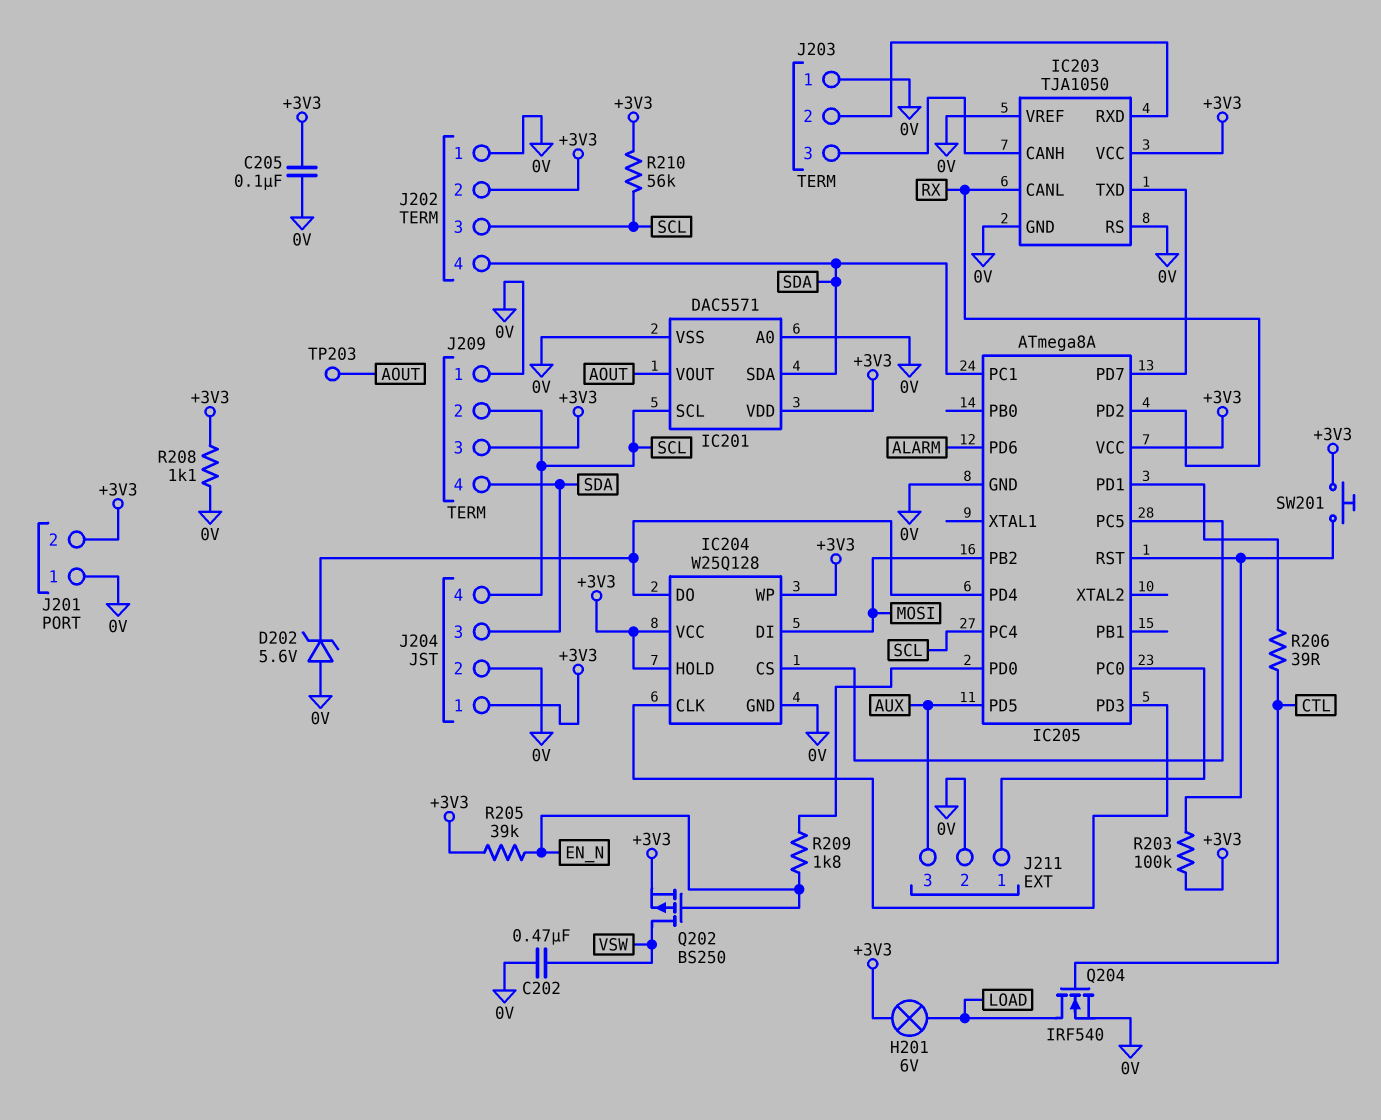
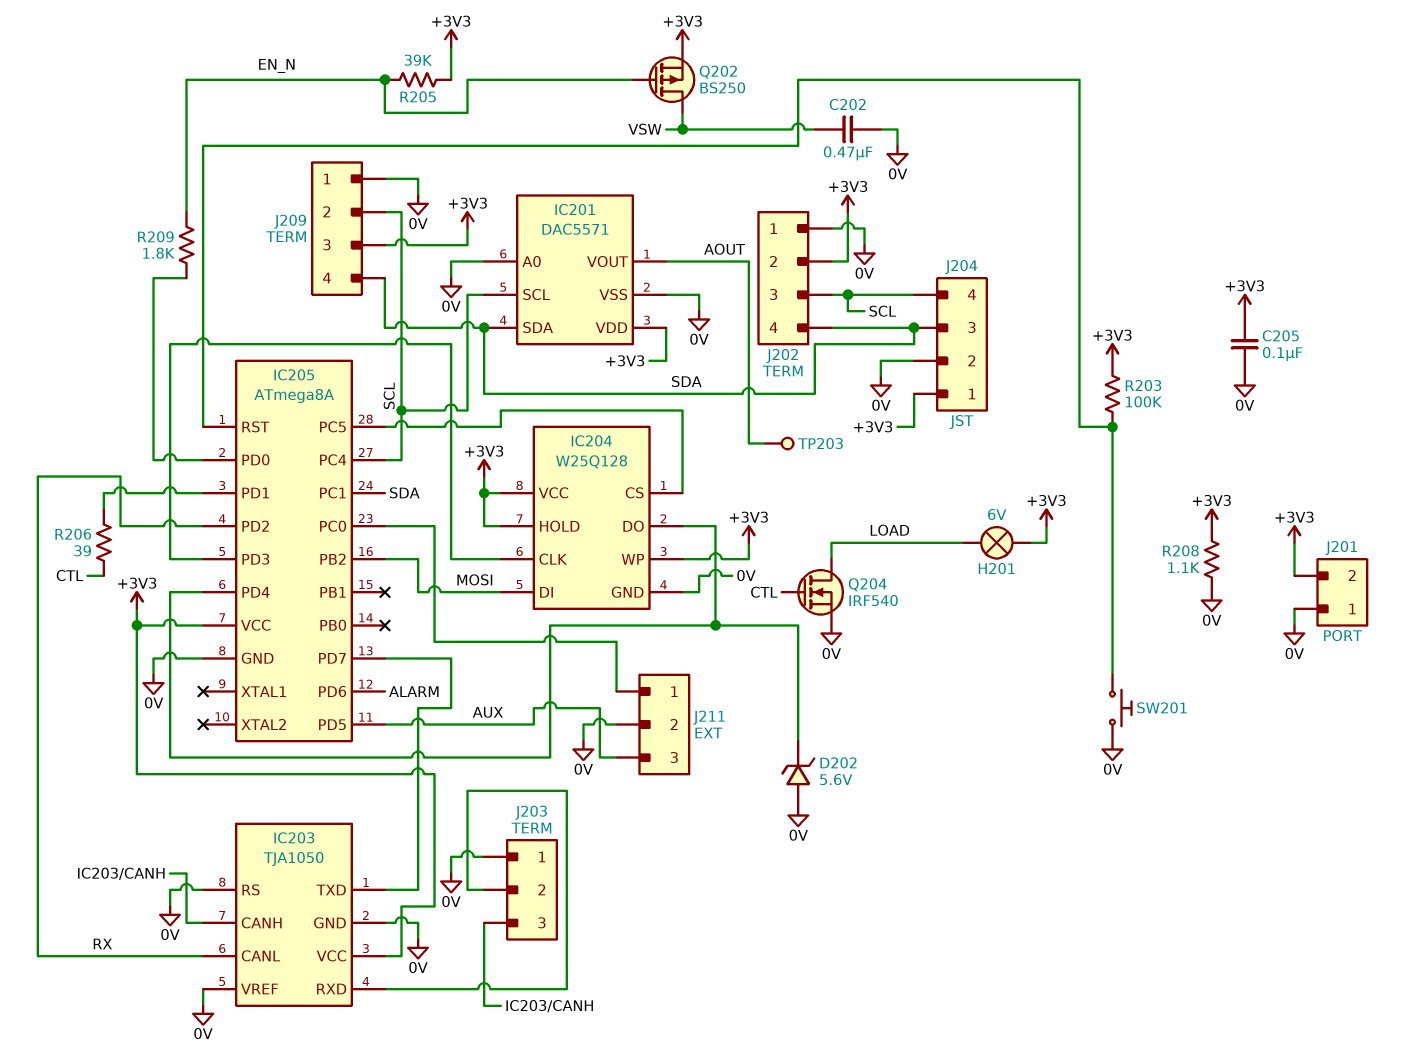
R210: 56k (+3V3, SCL) -> none
SW201: button (+3V3, IC205/RST) -> button (0V, IC205/RST)

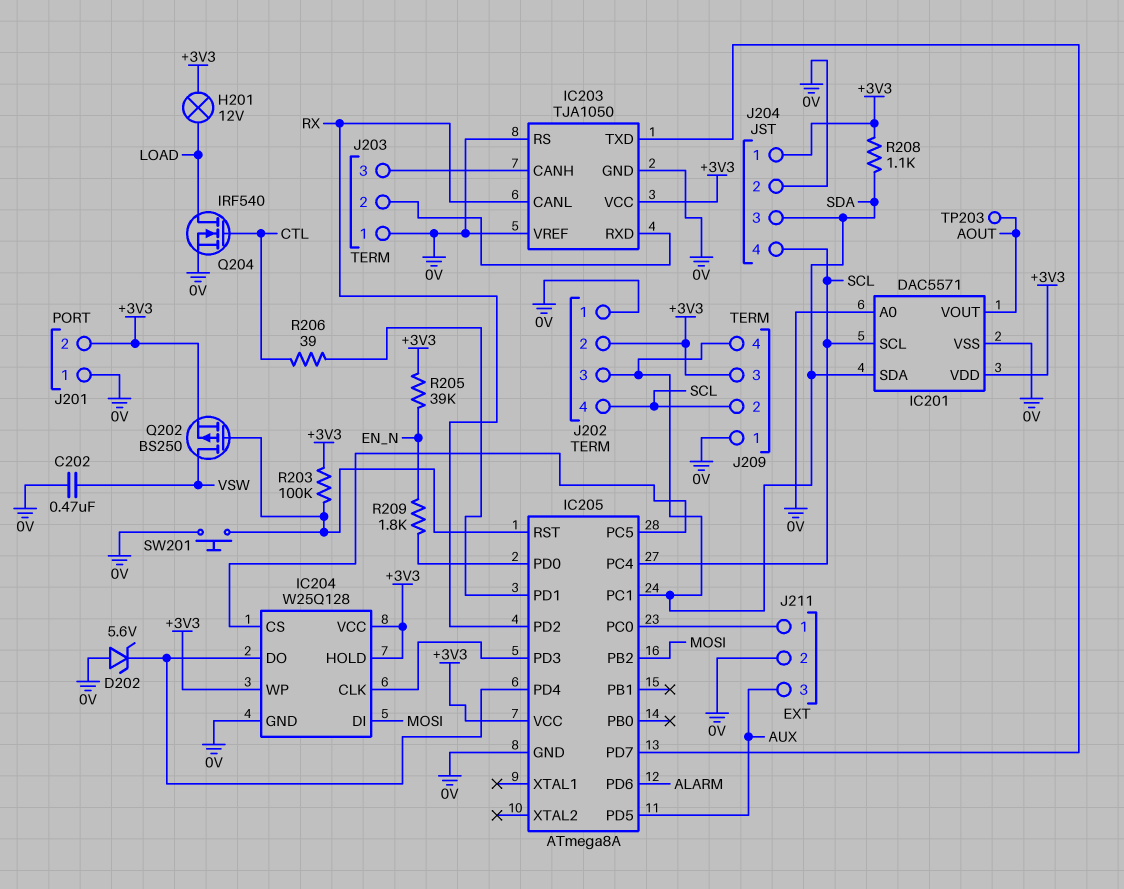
C205: 100nF (+3V3, 0V) -> none
H201: lamp 6V (+3V3, LOAD) -> lamp 12V (+3V3, LOAD)
J202 pin 3: SCL -> SDA
J202 pin 4: SDA -> SCL
Q202: PMOS BS250 (G EN_N, D VSW, S +3V3) -> PMOS BS250 (G IC205/RST, D VSW, S +3V3)
R208: 1.1k (+3V3, 0V) -> 1.1k (+3V3, SDA)

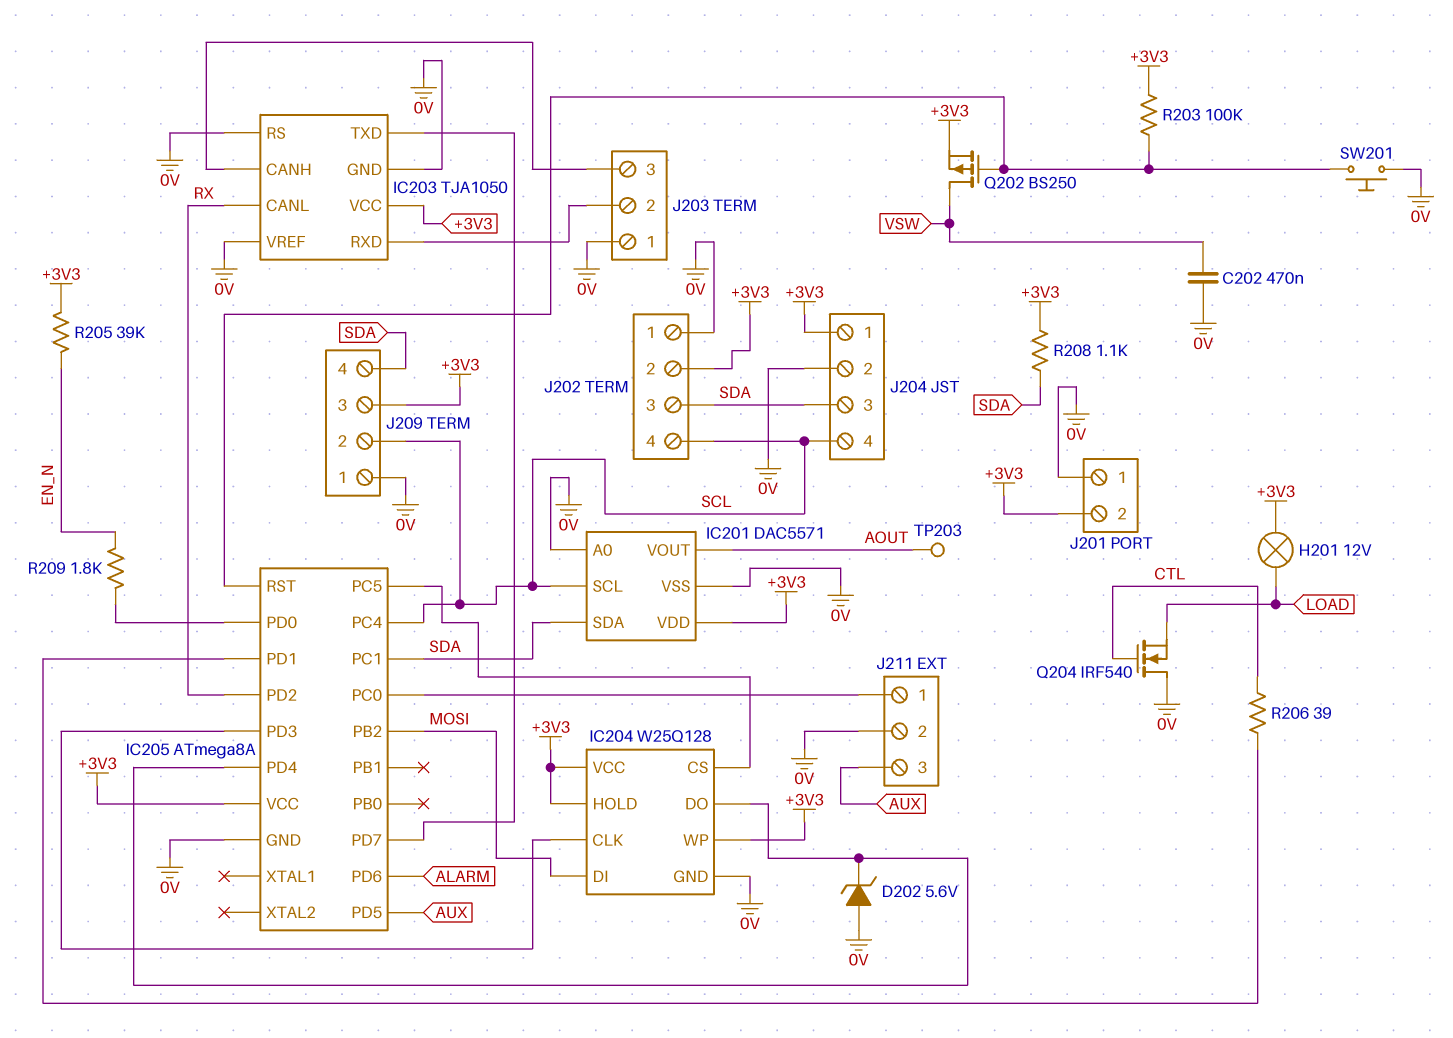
Q204: NMOS IRF540 (G CTL, D LOAD, S 0V) -> NMOS IRF540 (G CTL, D 0V, S LOAD)

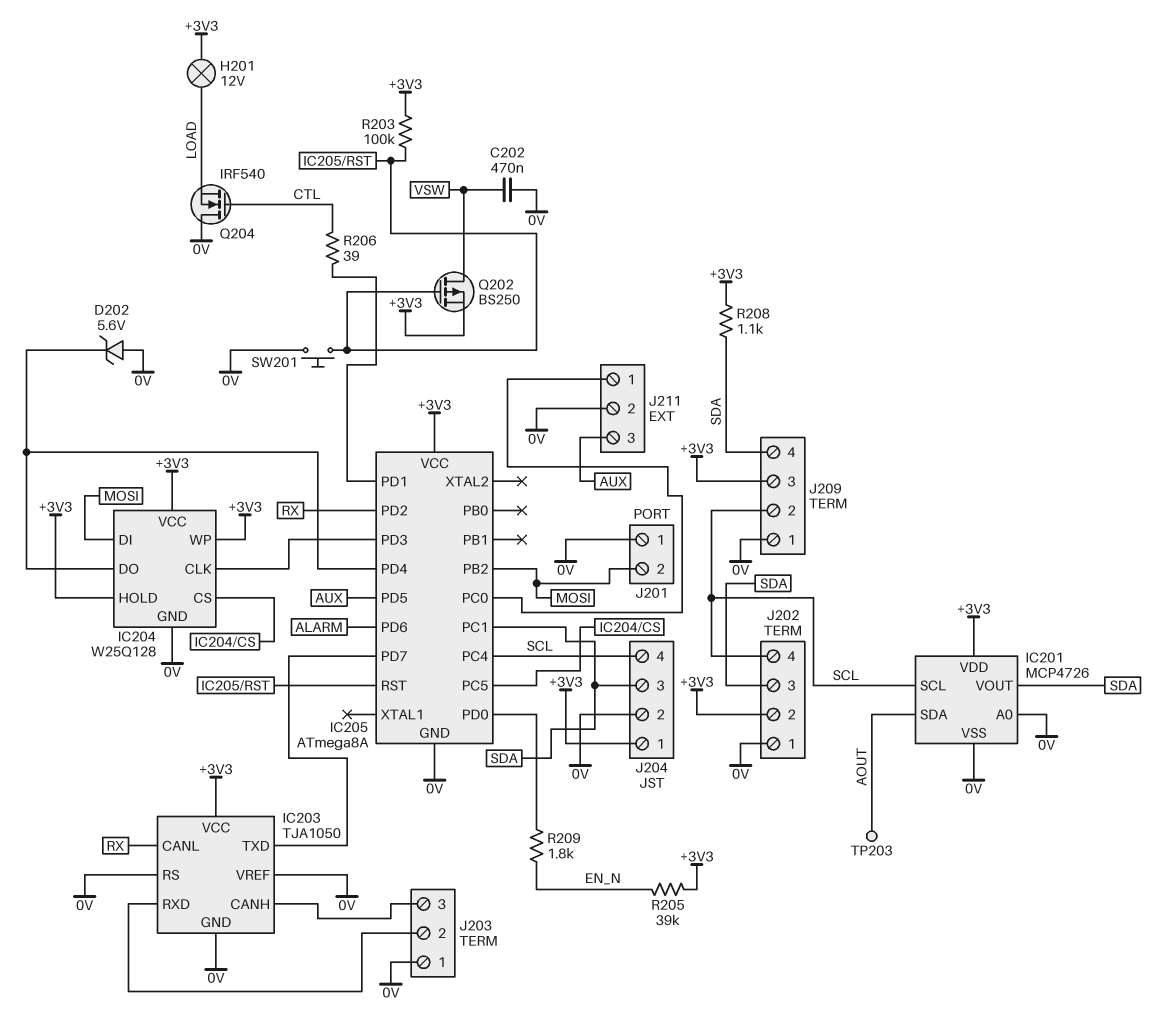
IC201: DAC5571 -> MCP4726
IC201 pin SDA: SDA -> AOUT
IC201 pin VOUT: AOUT -> SDA
J201 pin 2: +3V3 -> MOSI

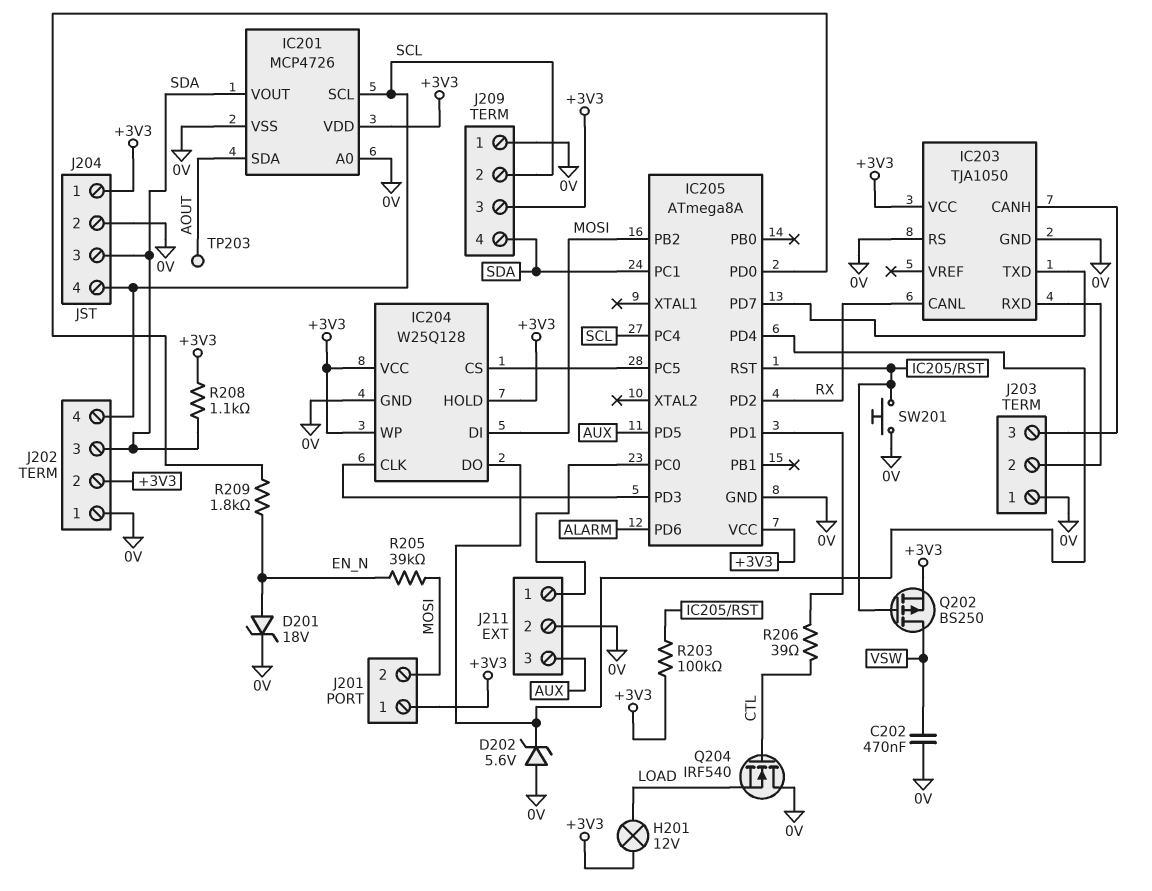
D201: none -> zener 18V (A EN_N, K 0V)
IC203 pin VREF: 0V -> none
J201 pin 1: 0V -> +3V3
R205: 39k (+3V3, EN_N) -> 39k (EN_N, MOSI)

